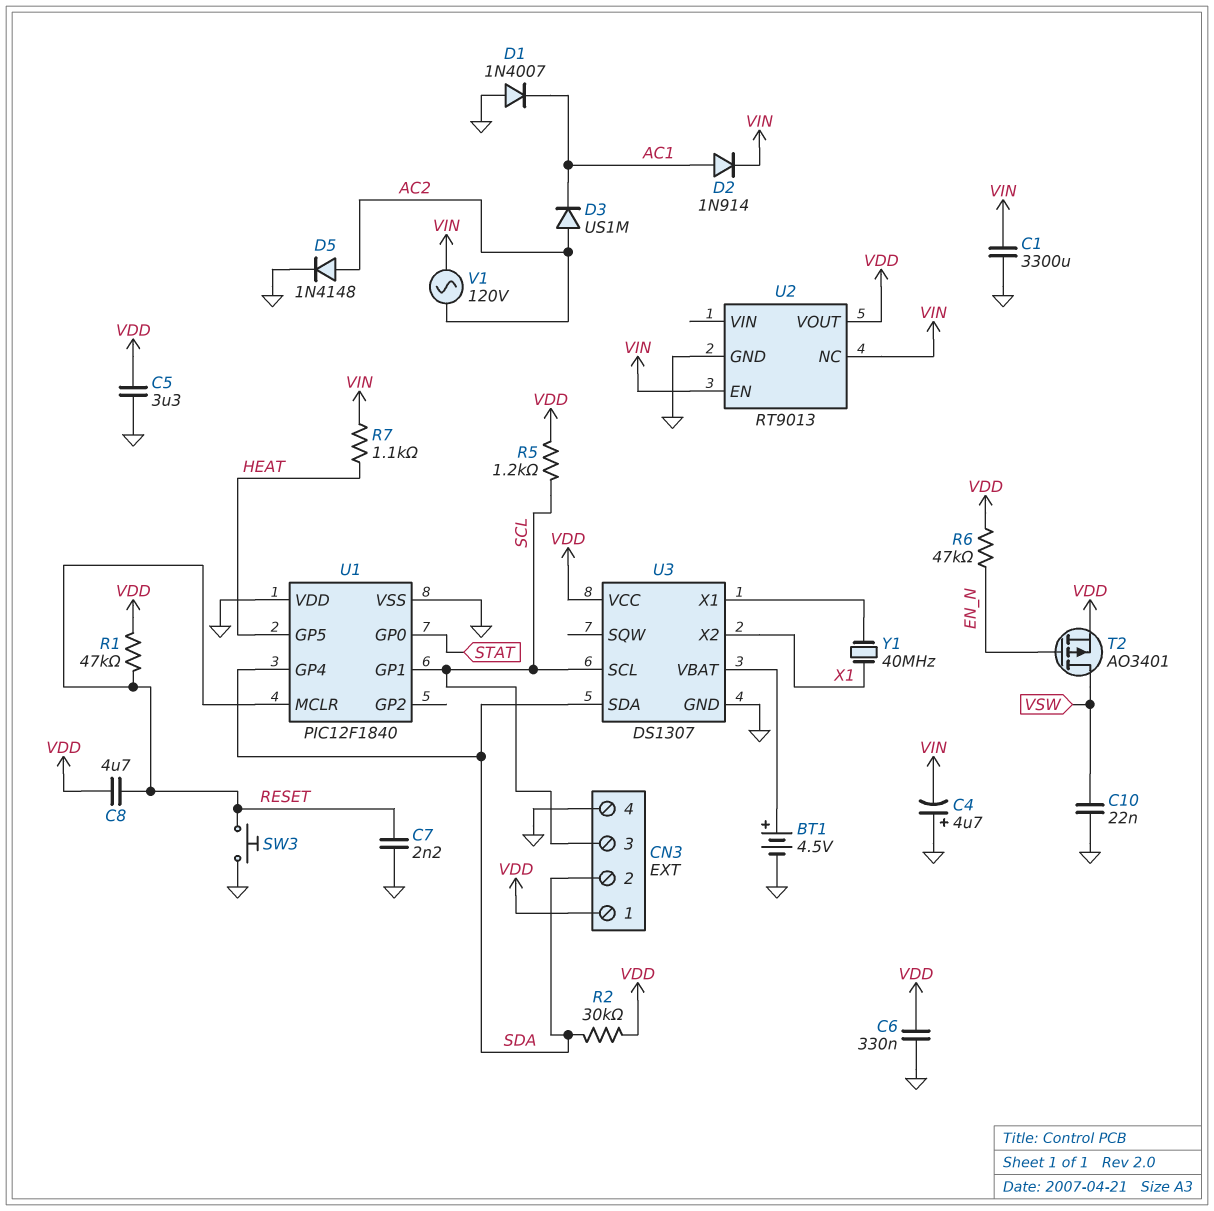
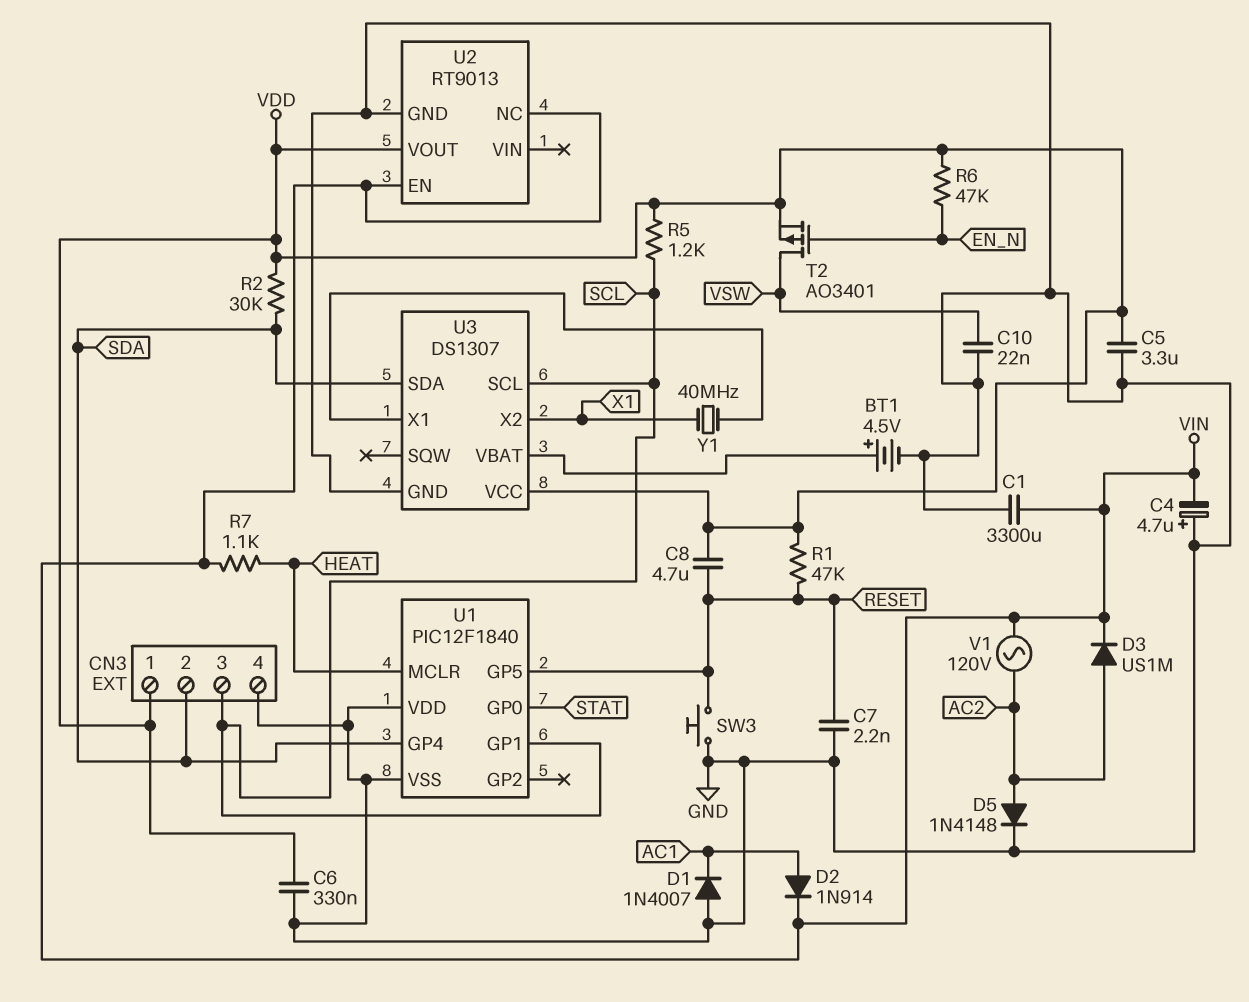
D3: diode US1M (A AC2, K AC1) -> diode US1M (A AC2, K VIN)
U1 pin GP5: HEAT -> RESET
U1 pin MCLR: RESET -> HEAT

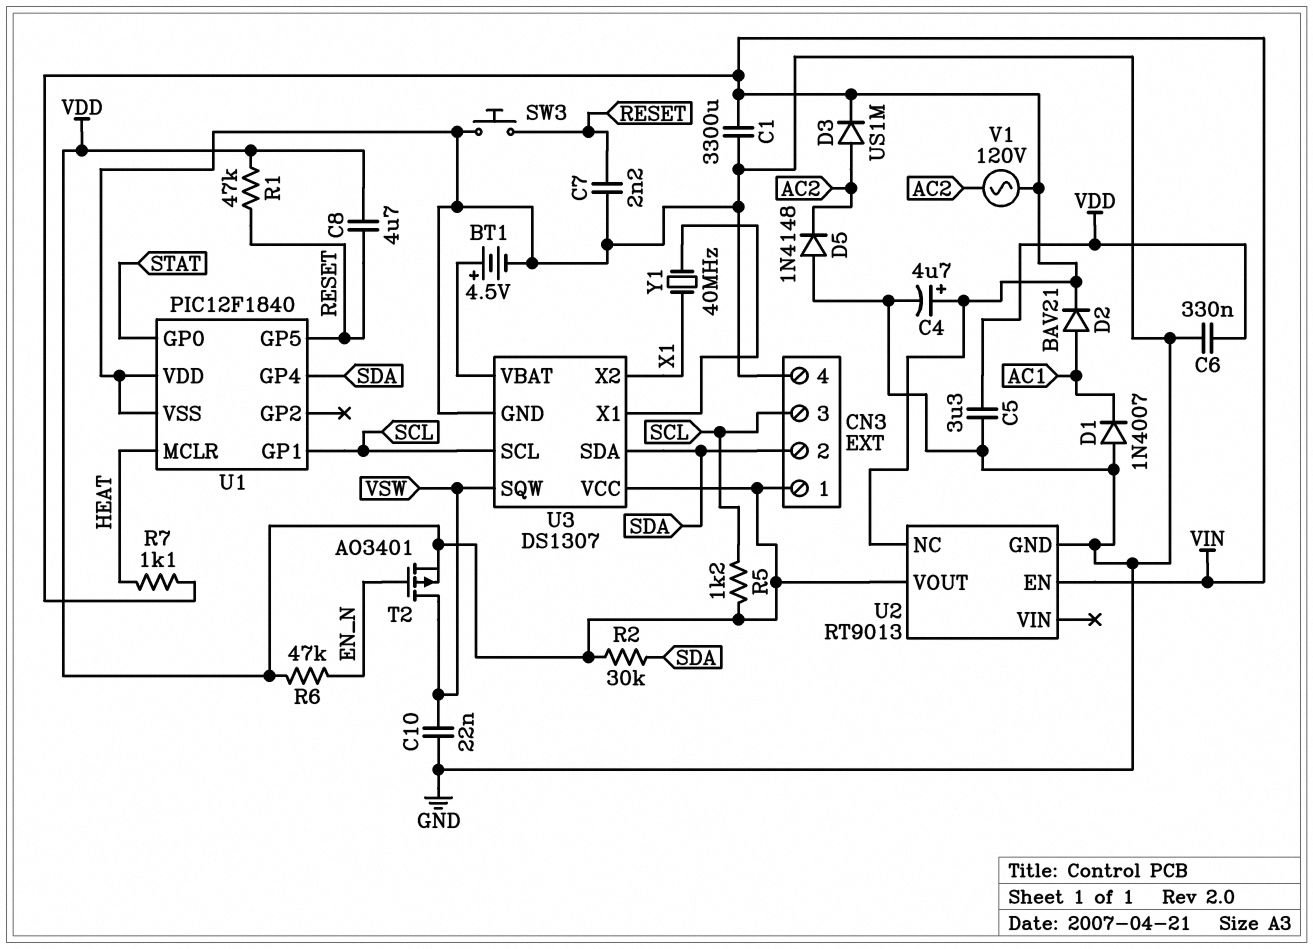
C4: 4.7uF (plus GND, minus VIN) -> 4.7uF (plus VIN, minus GND)
D2: diode 1N914 (A AC1, K VIN) -> diode BAV21 (A AC1, K VIN)
D5: diode 1N4148 (A AC2, K GND) -> diode 1N4148 (A GND, K AC2)
U3 pin SQW: none -> VSW

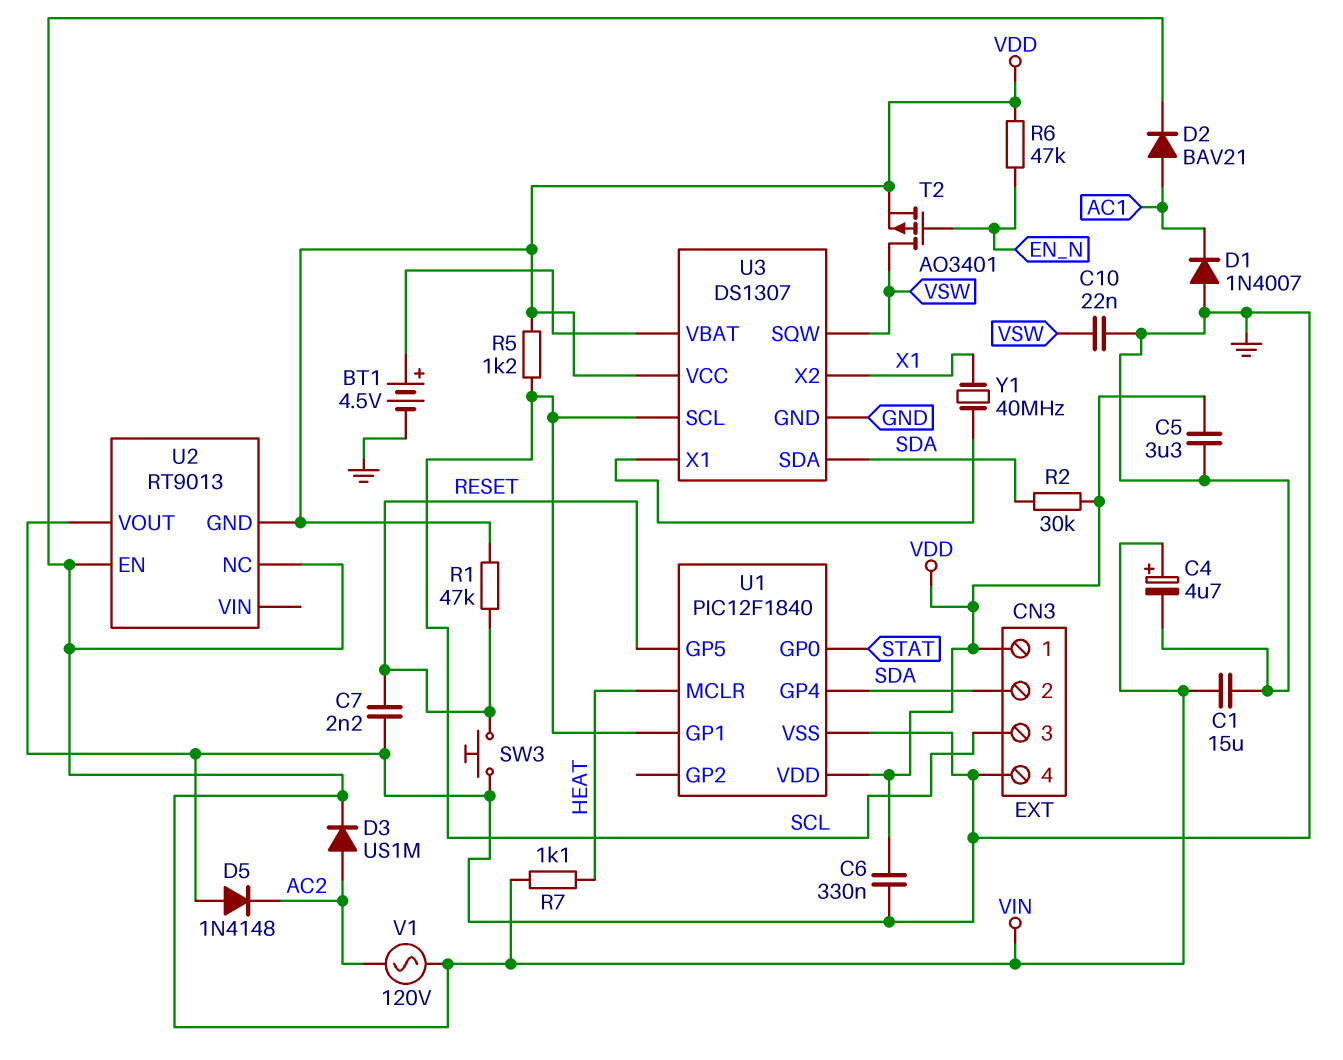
C1: 3300uF (GND, VIN) -> 15uF (GND, VIN)
C8: 4.7uF (RESET, VDD) -> none
U1 pin VDD: GND -> VDD
U2 pin GND: GND -> VDD
U2 pin VOUT: VDD -> GND

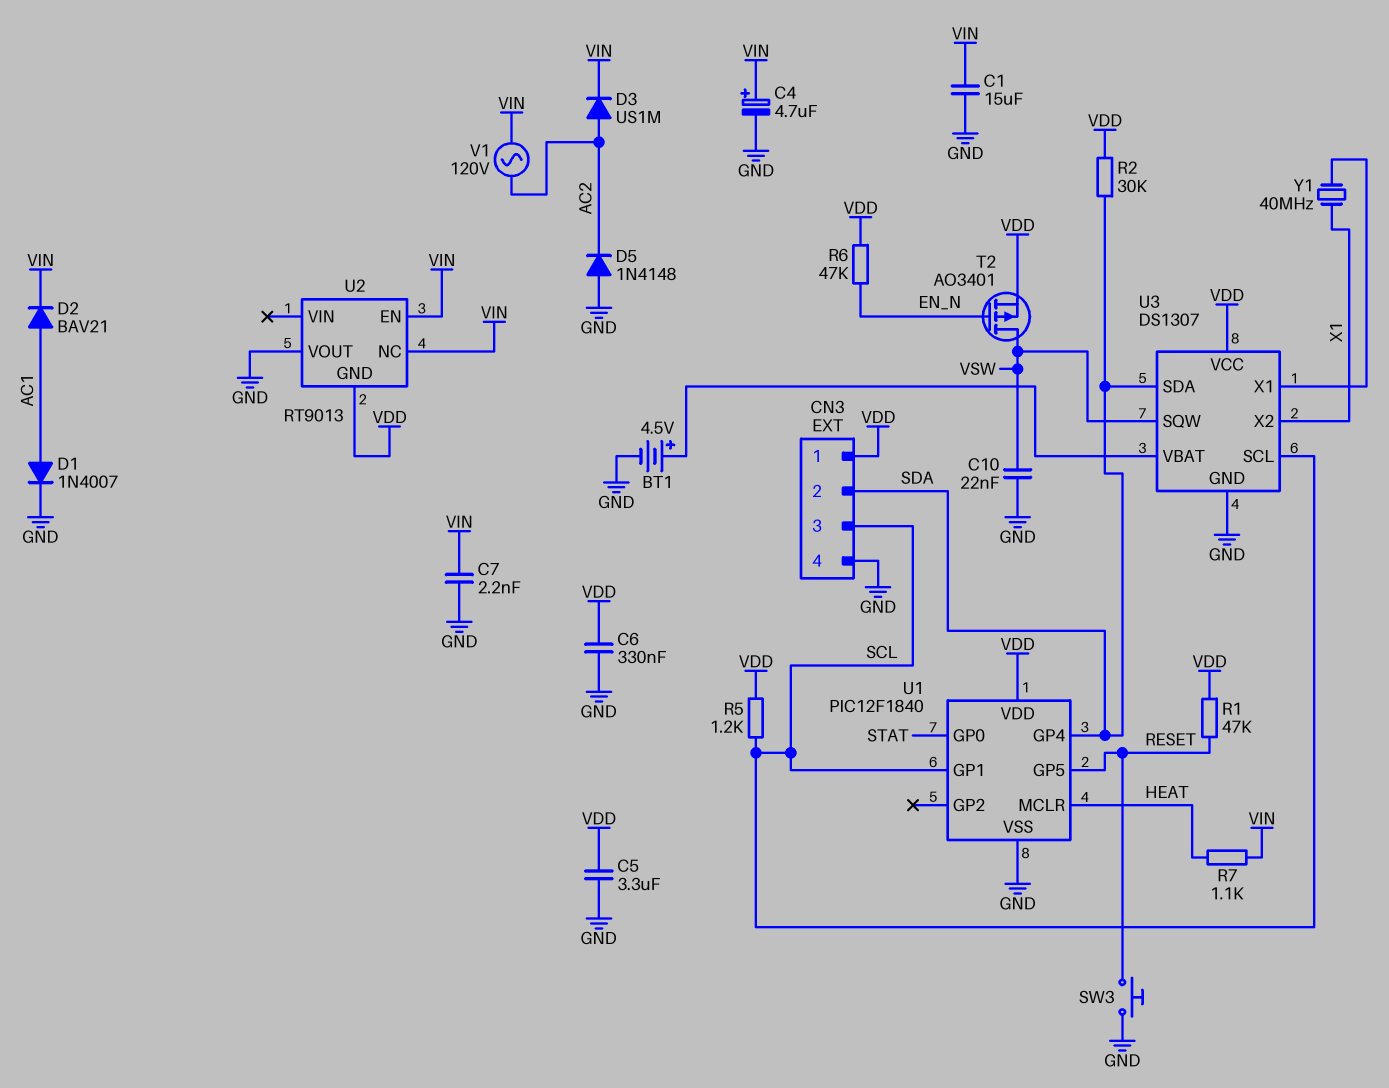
C7: 2.2nF (GND, RESET) -> 2.2nF (GND, VIN)
D1: diode 1N4007 (A GND, K AC1) -> diode 1N4007 (A AC1, K GND)

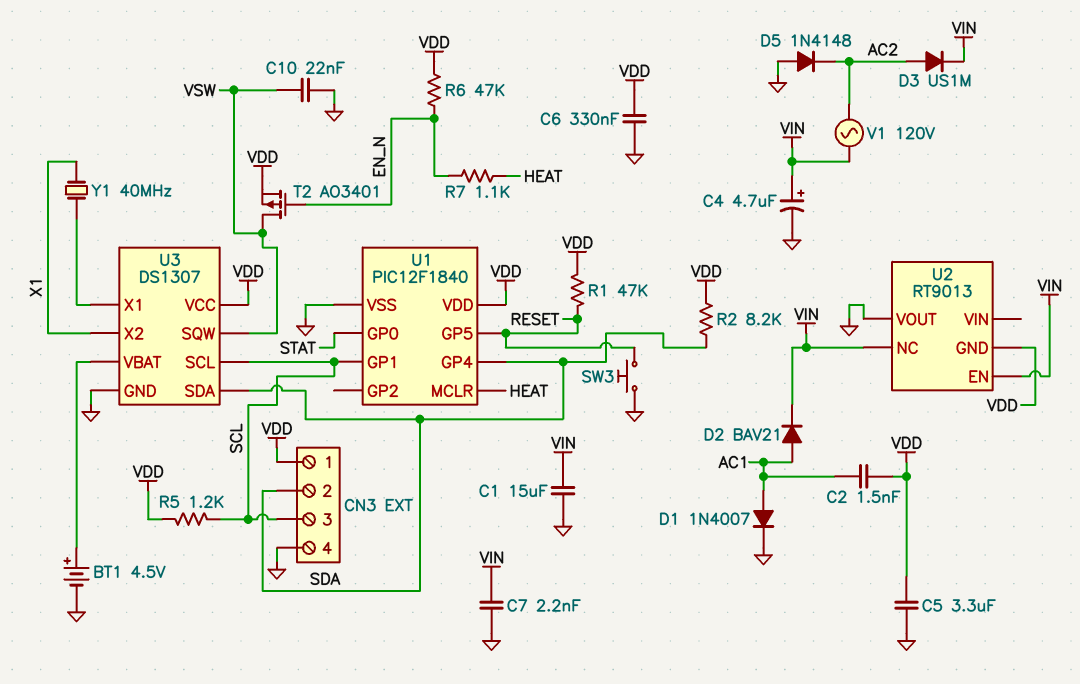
C2: none -> 1.5nF (AC1, VDD)
R2: 30k (SDA, VDD) -> 8.2k (SDA, VDD)
R7: 1.1k (HEAT, VIN) -> 1.1k (EN_N, HEAT)

